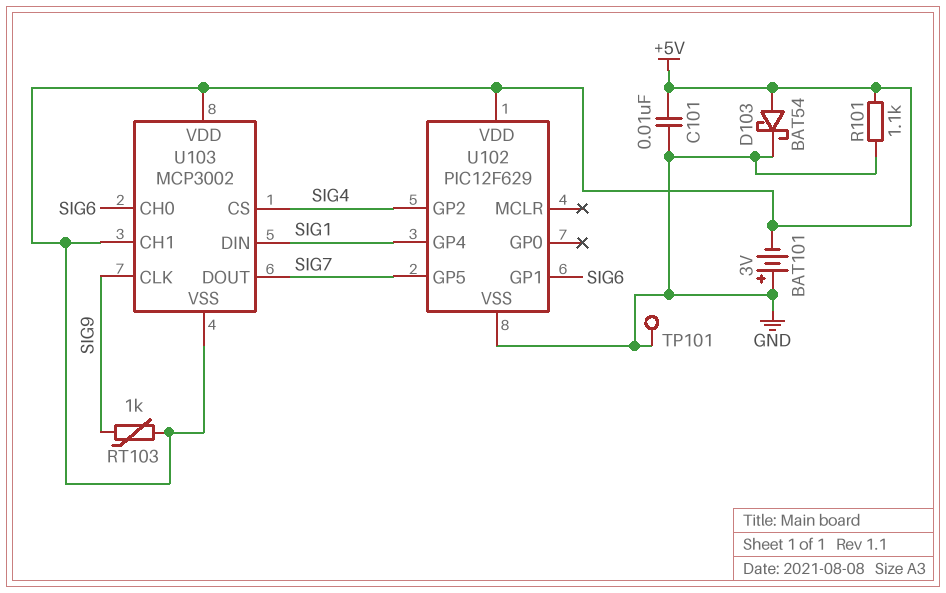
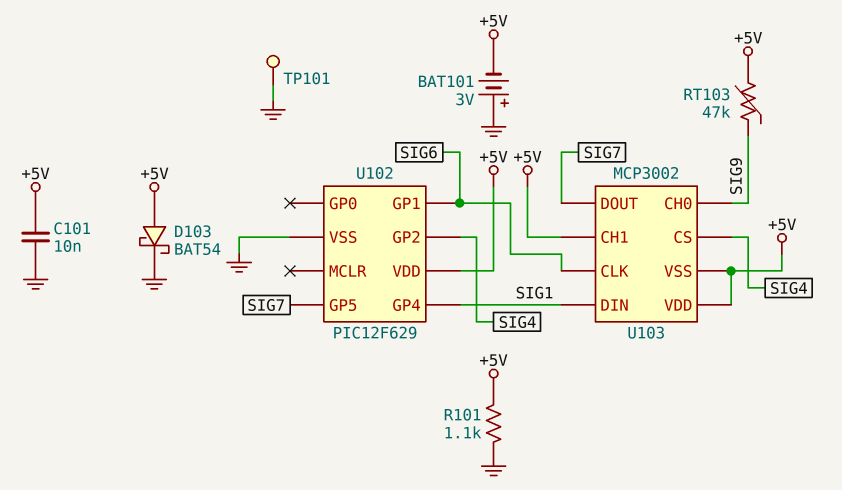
RT103: 1k (+5V, SIG9) -> 47k (+5V, SIG9)
U103 pin CH0: SIG6 -> SIG9
U103 pin CLK: SIG9 -> SIG6

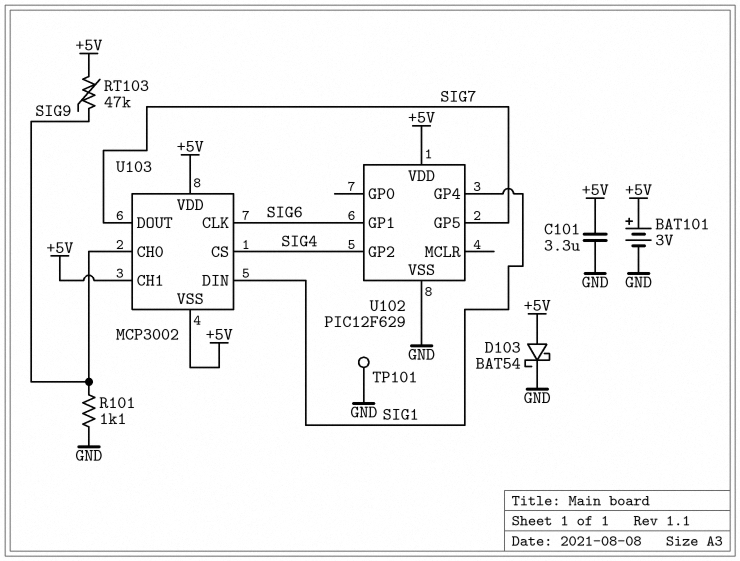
BAT101: 3V (plus GND, minus +5V) -> 3V (plus +5V, minus GND)
C101: 10nF (+5V, GND) -> 3.3uF (+5V, GND)
R101: 1.1k (+5V, GND) -> 1.1k (GND, SIG9)

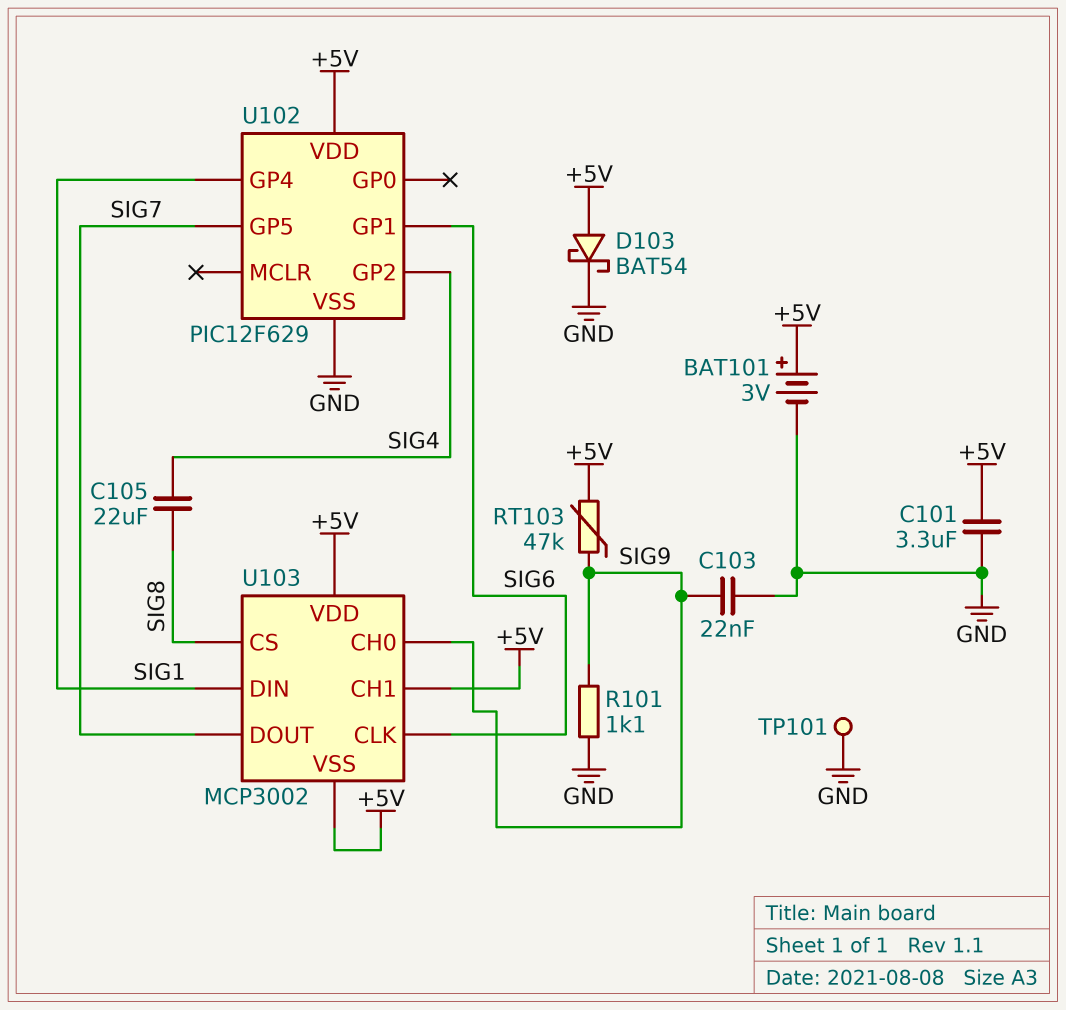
C103: none -> 22nF (GND, SIG9)
C105: none -> 22uF (SIG4, SIG8)
U103 pin CS: SIG4 -> SIG8

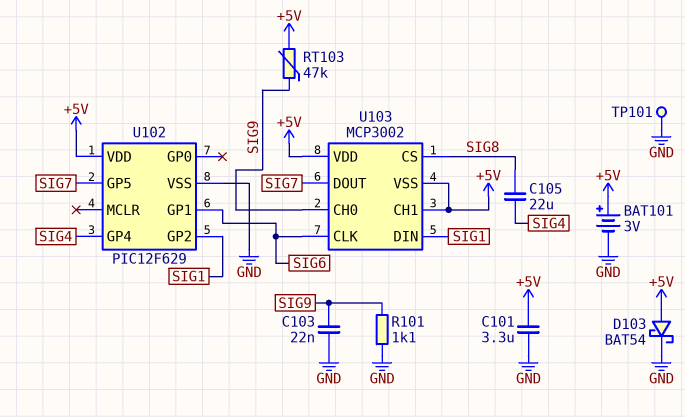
U102 pin GP2: SIG4 -> SIG1
U102 pin GP4: SIG1 -> SIG4

